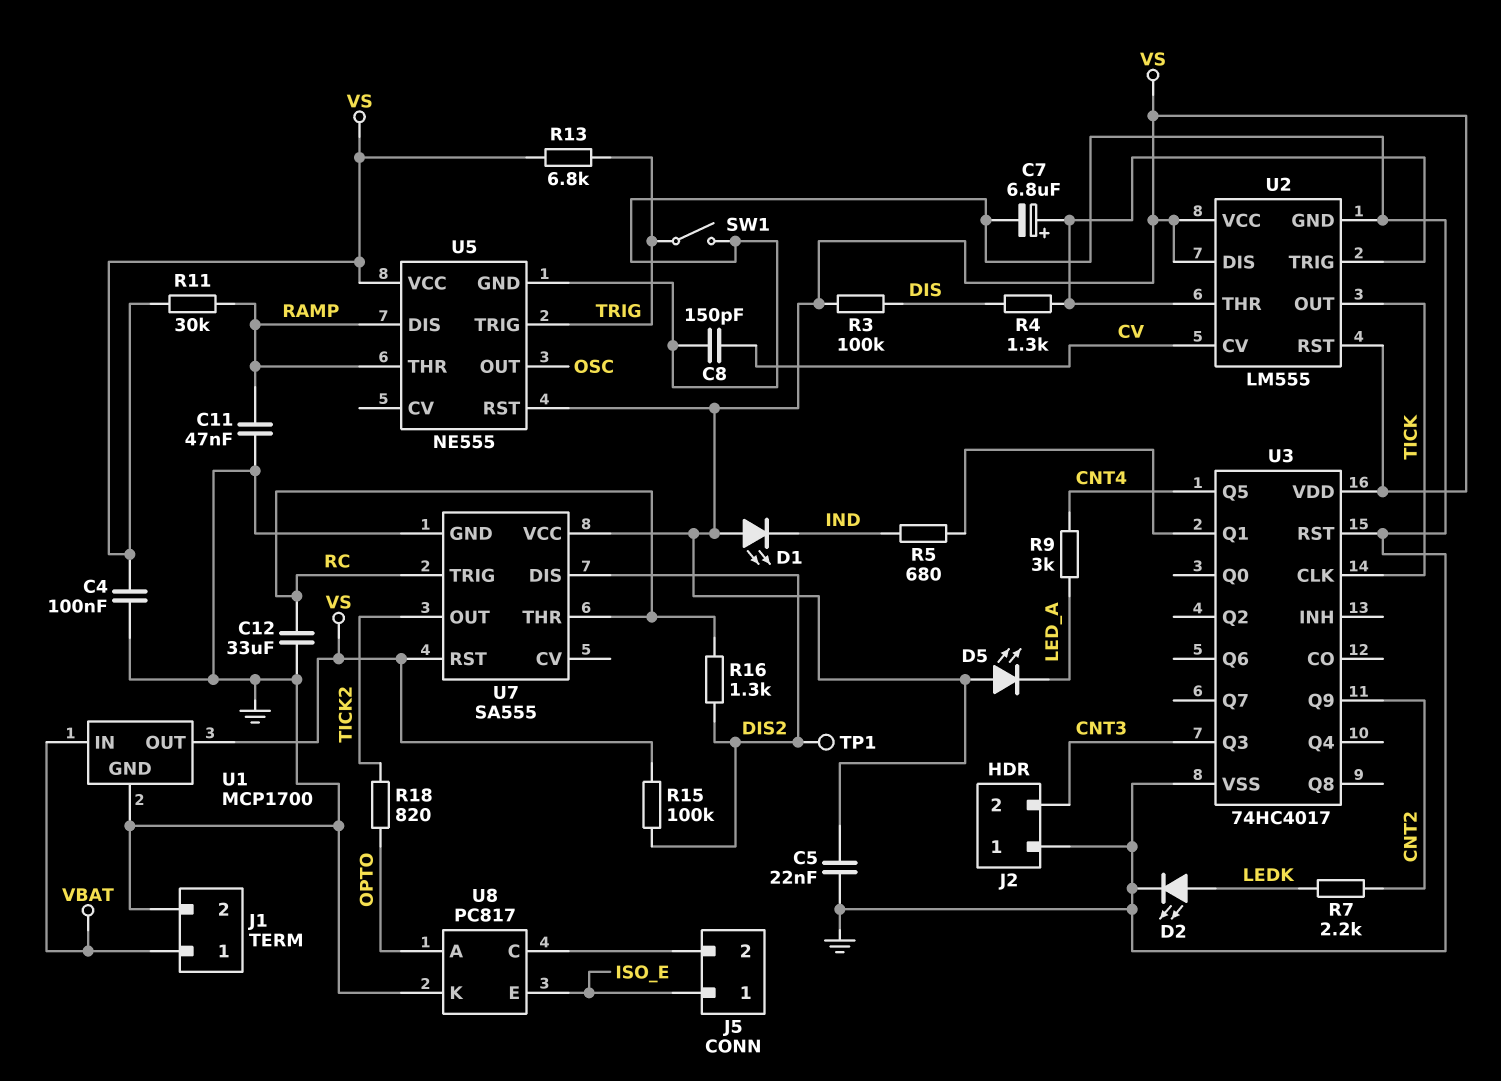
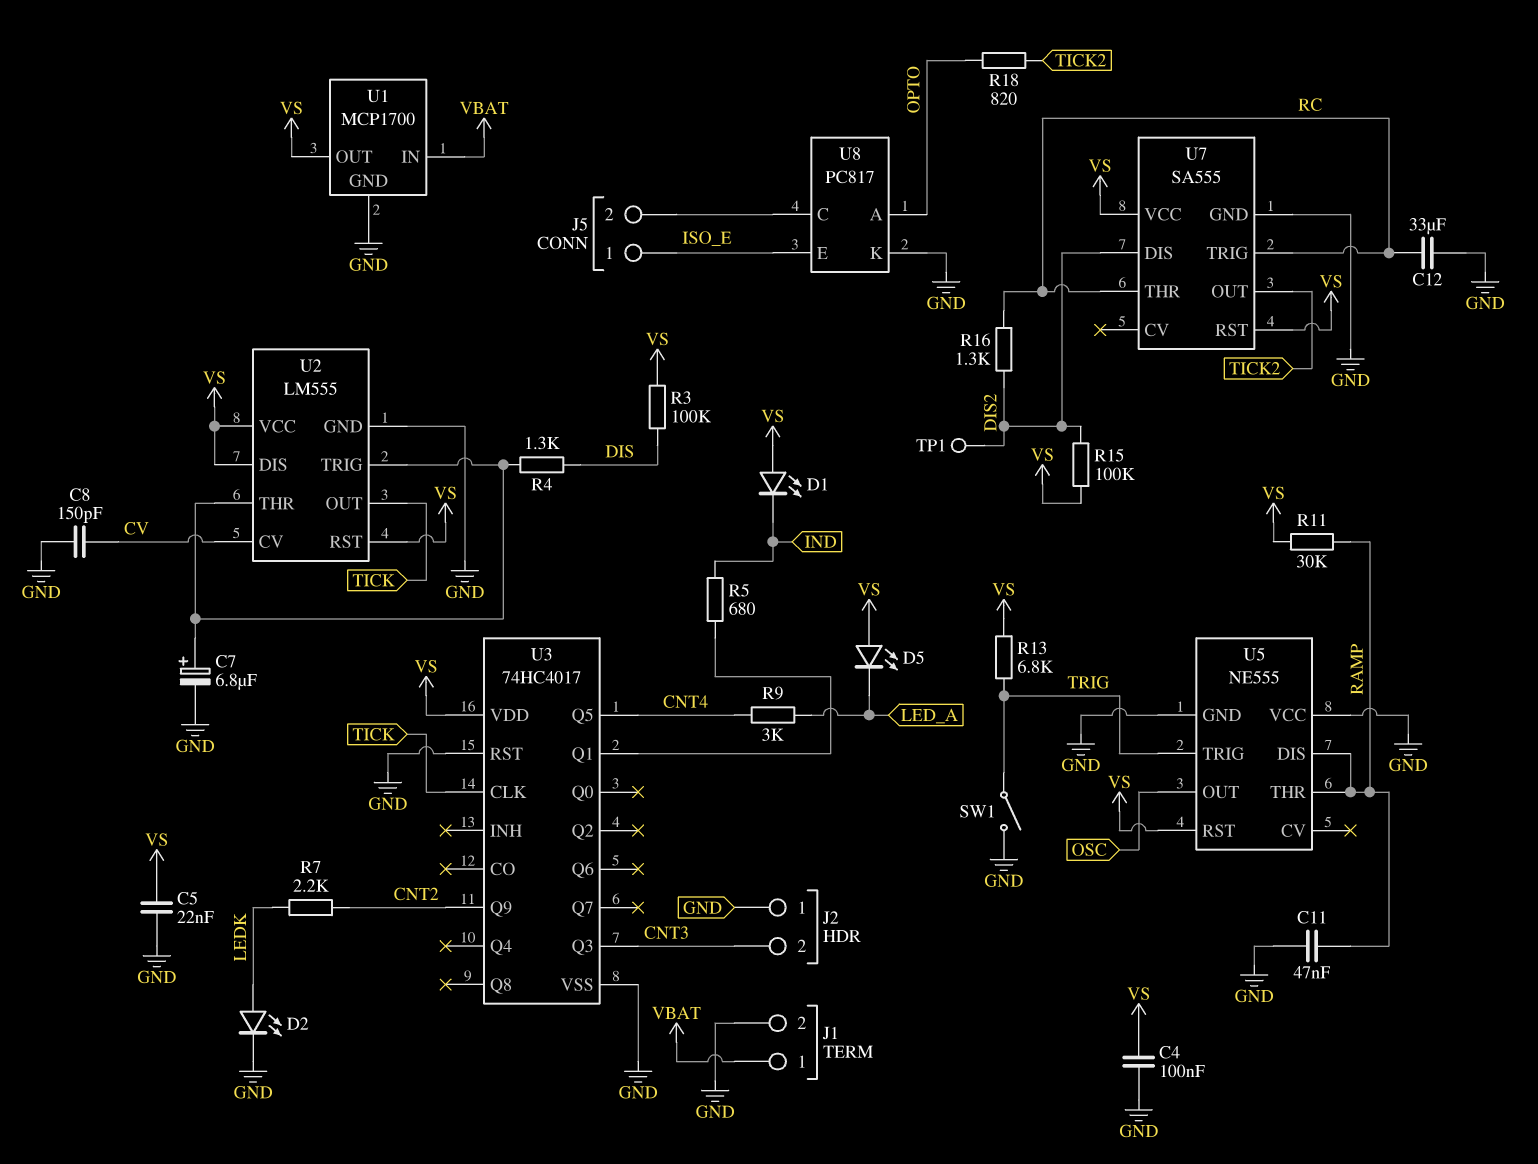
U5 pin VCC: VS -> GND

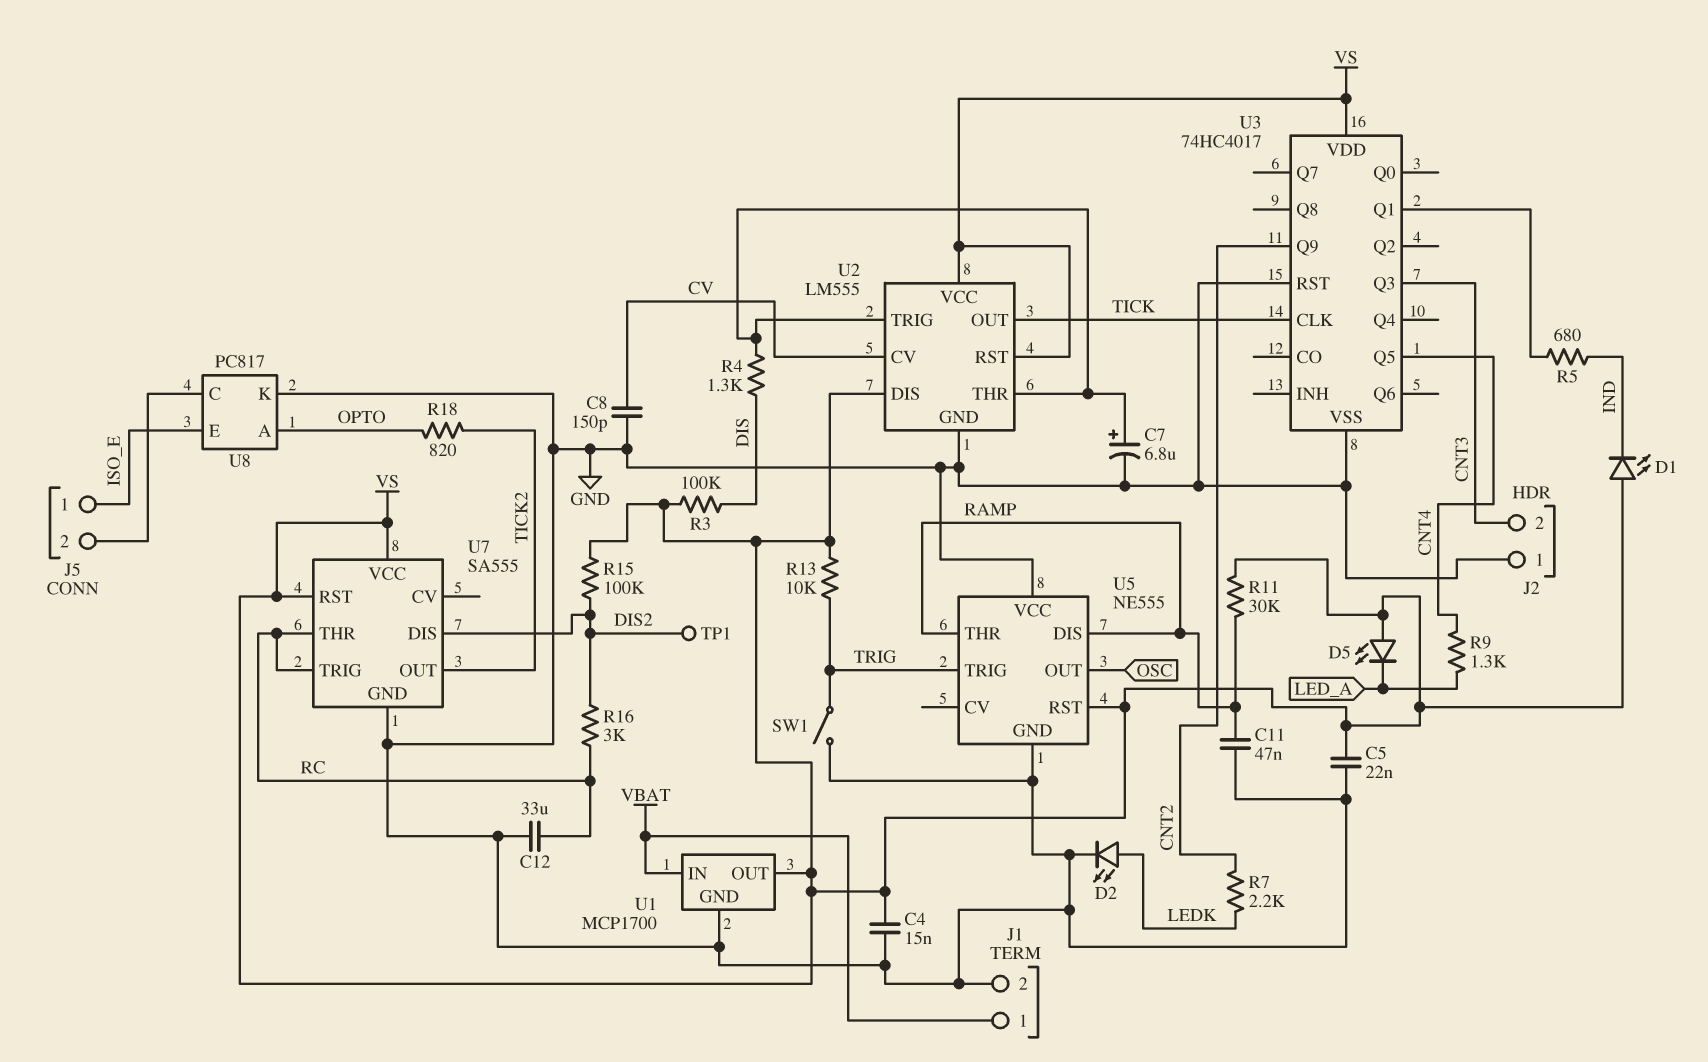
C4: 100nF (GND, VS) -> 15nF (GND, VS)
R9: 3k (CNT4, LED_A) -> 1.3k (CNT4, LED_A)
R13: 6.8k (TRIG, VS) -> 10k (TRIG, VS)
R16: 1.3k (DIS2, RC) -> 3k (DIS2, RC)

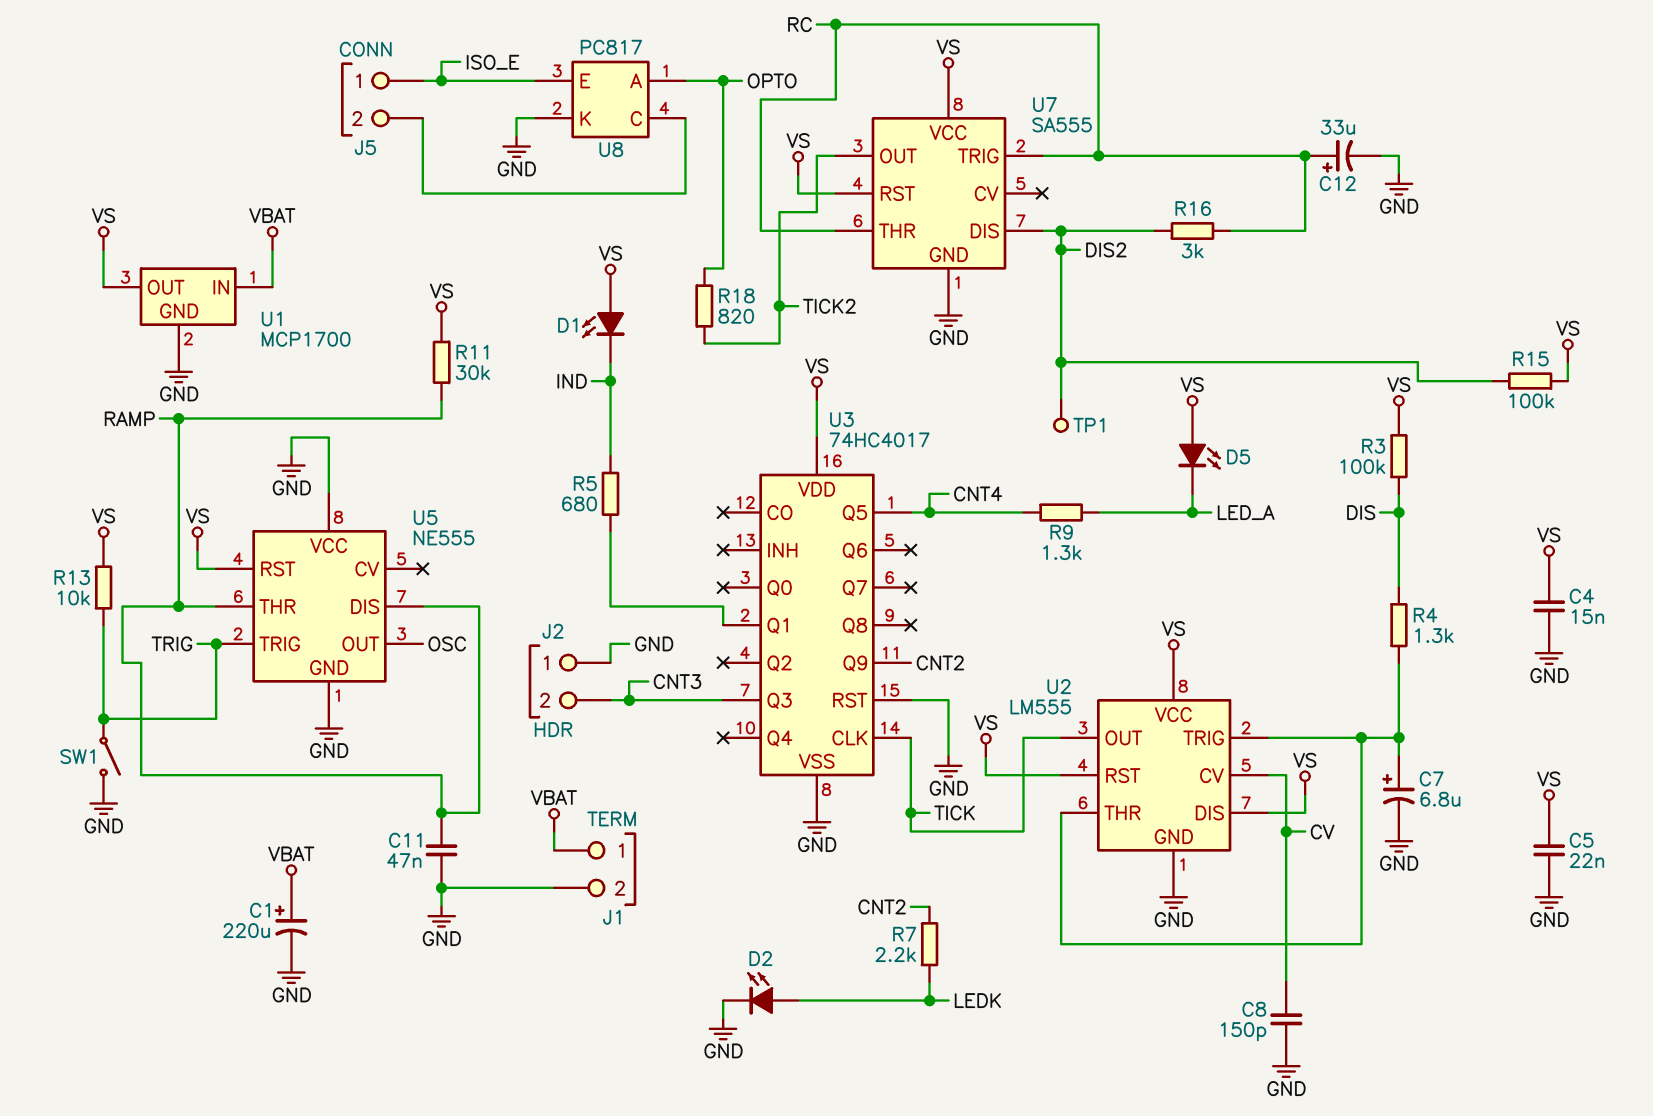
C1: none -> 220uF (plus VBAT, minus GND)
C12: 33uF (GND, RC) -> 33uF (plus RC, minus GND)

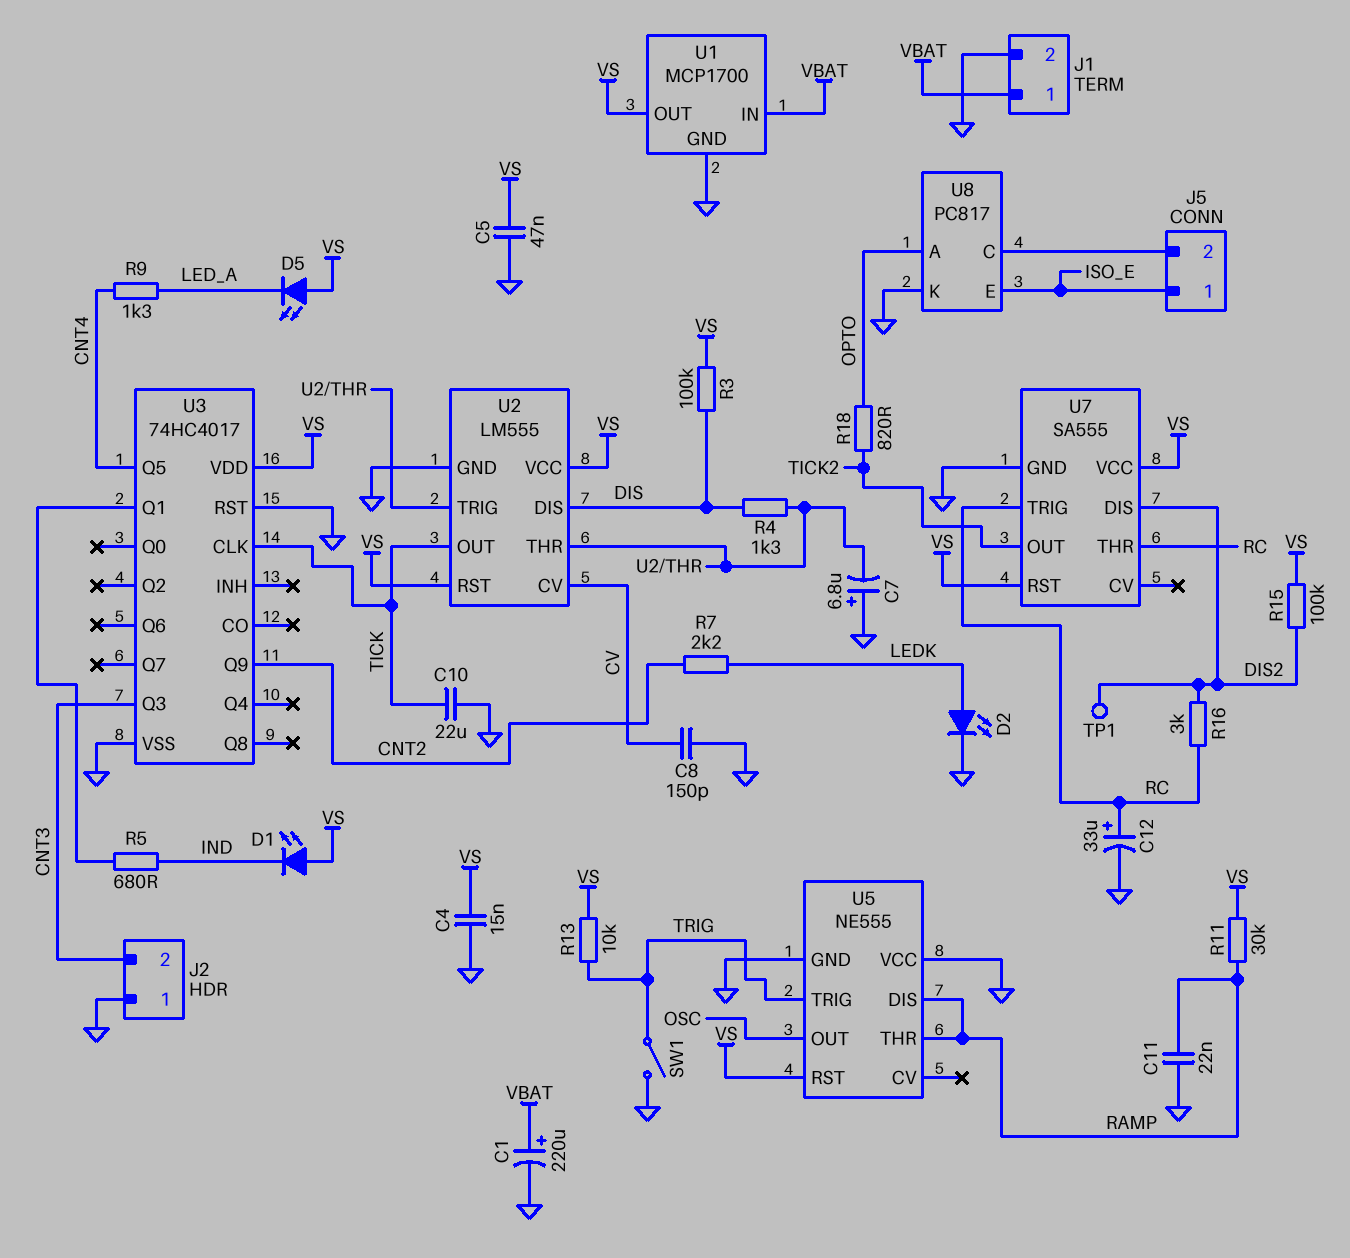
C5: 22nF (GND, VS) -> 47nF (GND, VS)
C7: 6.8uF (plus U2/THR, minus GND) -> 6.8uF (plus GND, minus U2/THR)
C10: none -> 22uF (GND, TICK)
C11: 47nF (GND, RAMP) -> 22nF (GND, RAMP)
U2 pin DIS: VS -> DIS

